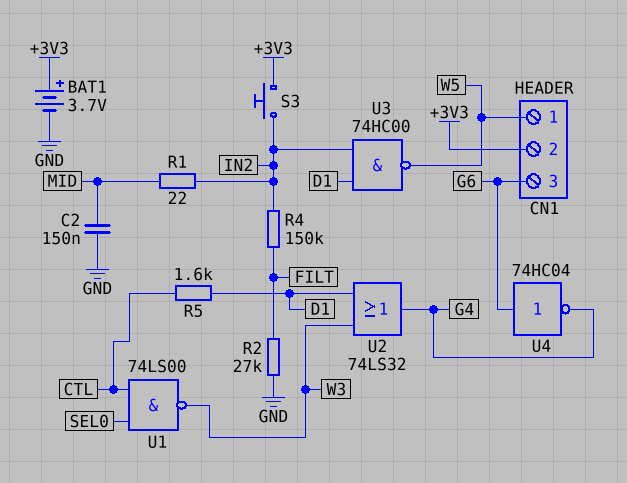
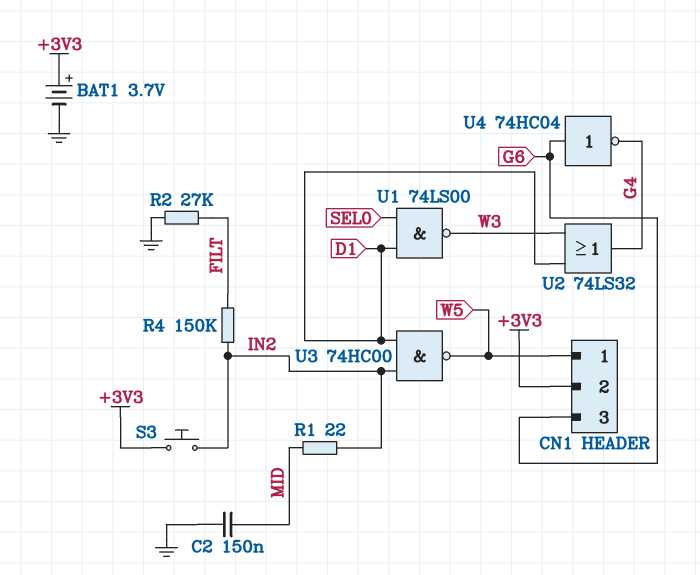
R5: 1.6k (CTL, D1) -> none
U1: NAND 74LS00 (in CTL, in SEL0, out W3) -> NAND 74LS00 (in D1, in SEL0, out W3)

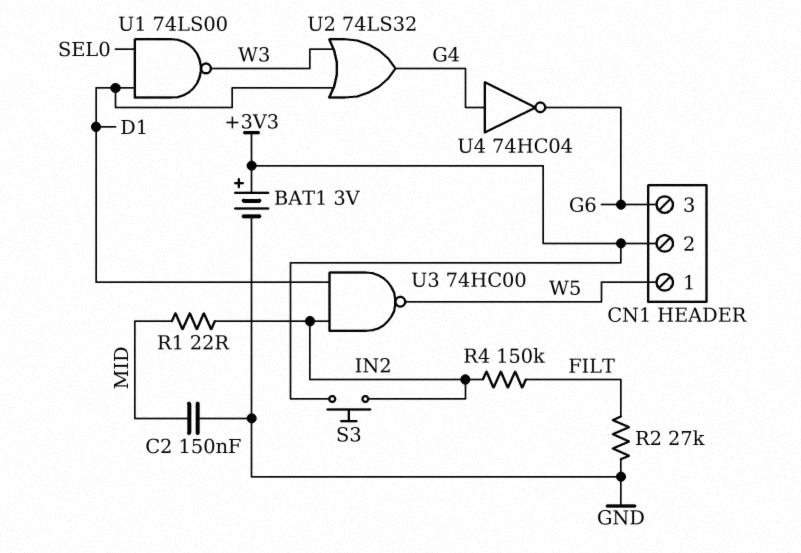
BAT1: 3.7V (plus +3V3, minus GND) -> 3V (plus +3V3, minus GND)
U4: NOT 74HC04 (in G6, out G4) -> NOT 74HC04 (in G4, out G6)

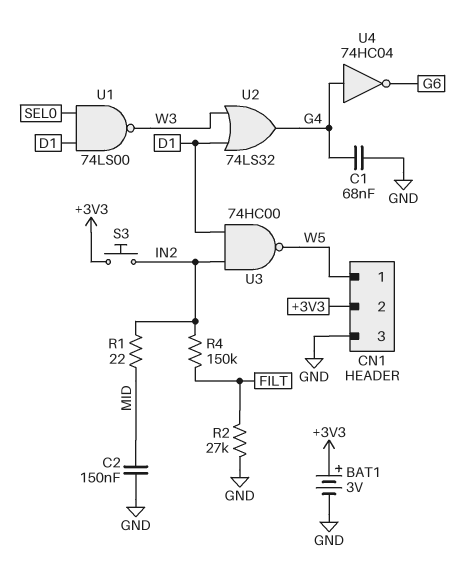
C1: none -> 68nF (G4, GND)
CN1 pin 3: G6 -> GND

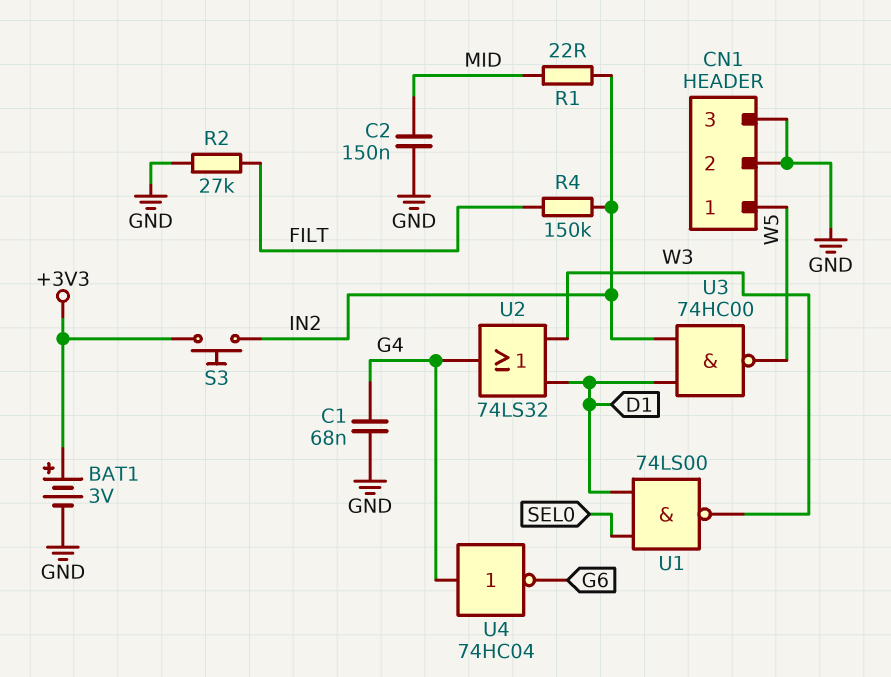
CN1 pin 2: +3V3 -> GND

